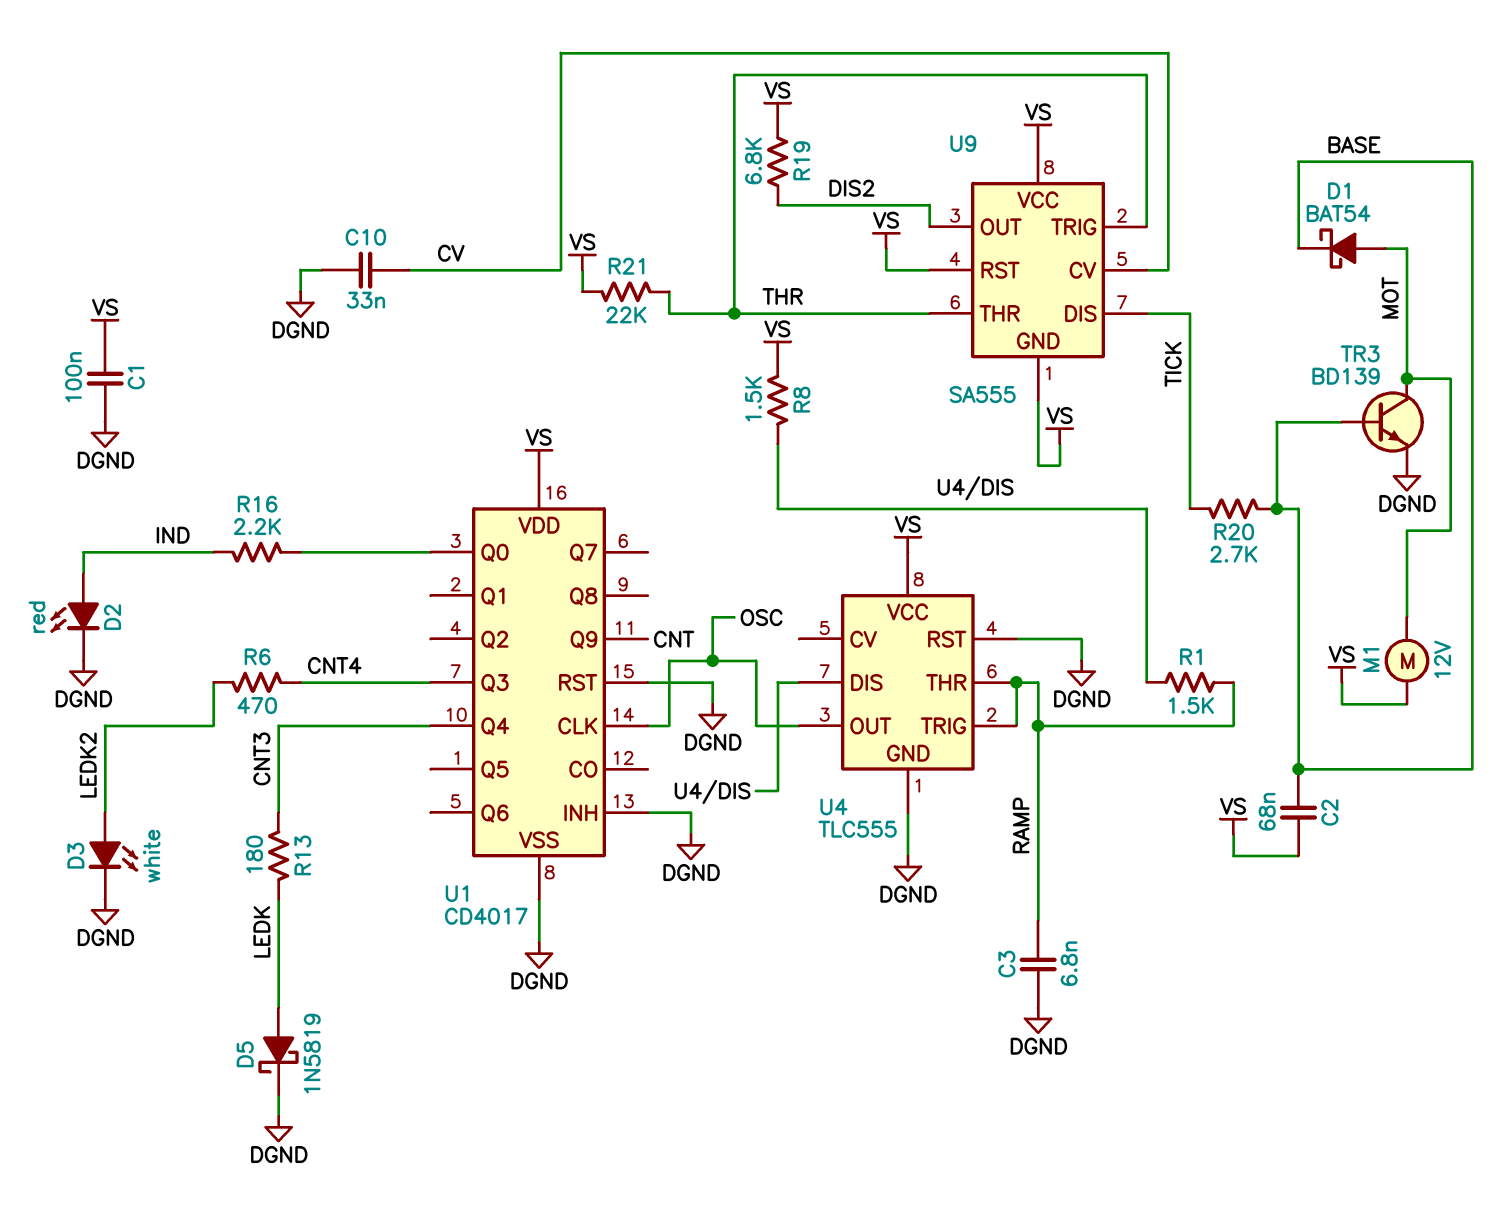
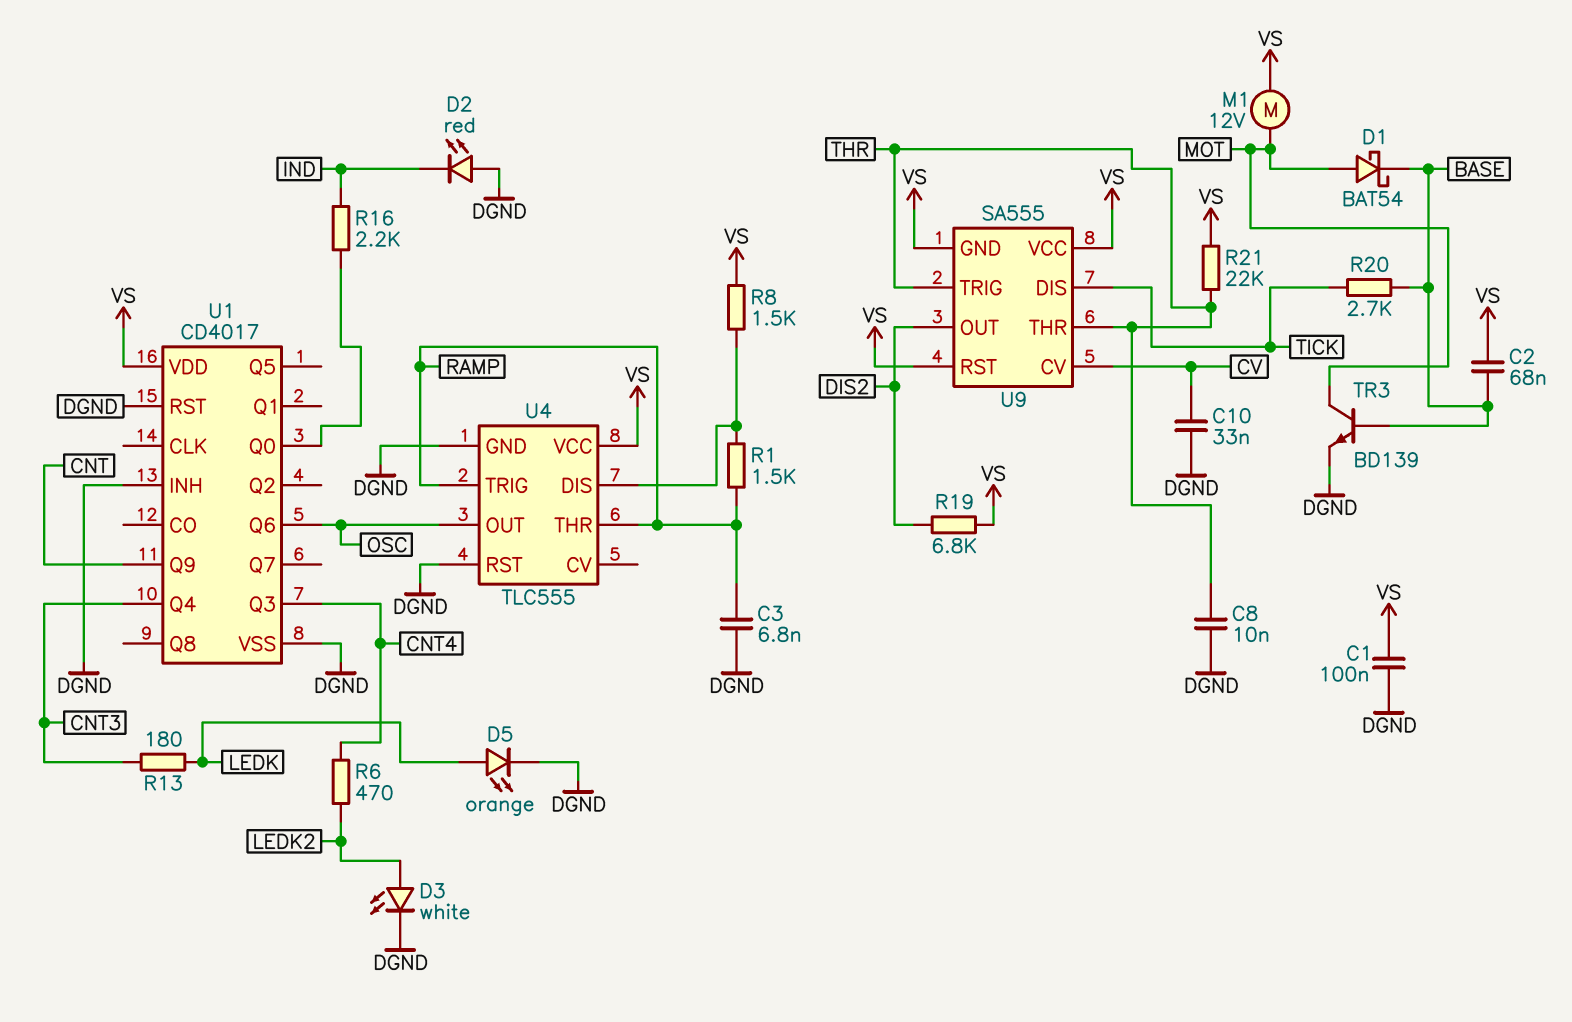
C8: none -> 10nF (DGND, THR)
D2: LED red (A IND, K DGND) -> LED red (A DGND, K IND)
D5: schottky 1N5819 (A LEDK, K DGND) -> LED orange (A LEDK, K DGND)
U1 pin CLK: OSC -> none
U1 pin Q6: none -> OSC

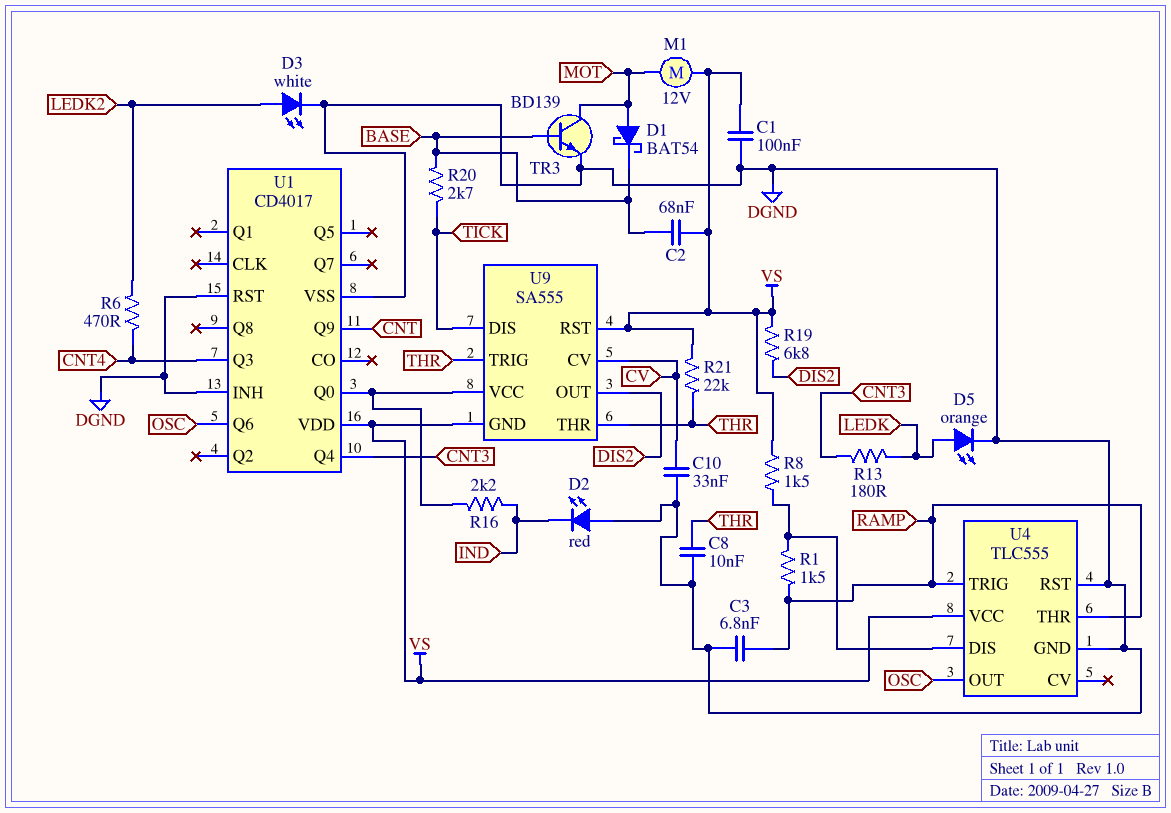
U9 pin VCC: VS -> U1/Q0

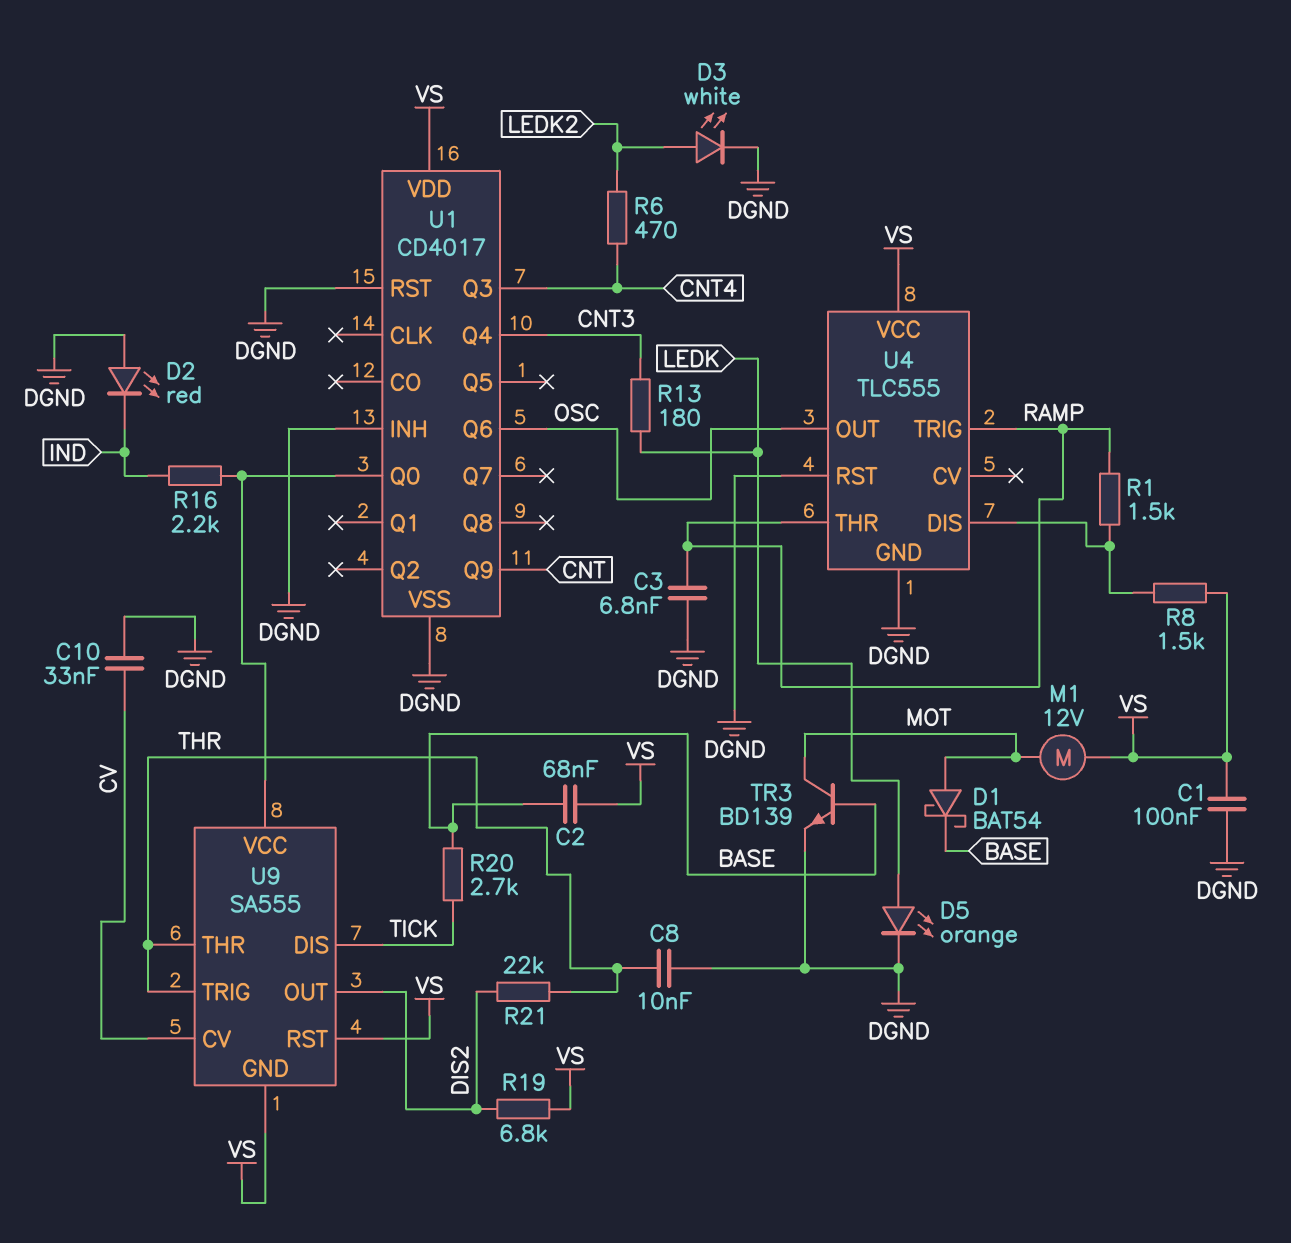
R21: 22k (THR, VS) -> 22k (DIS2, THR)

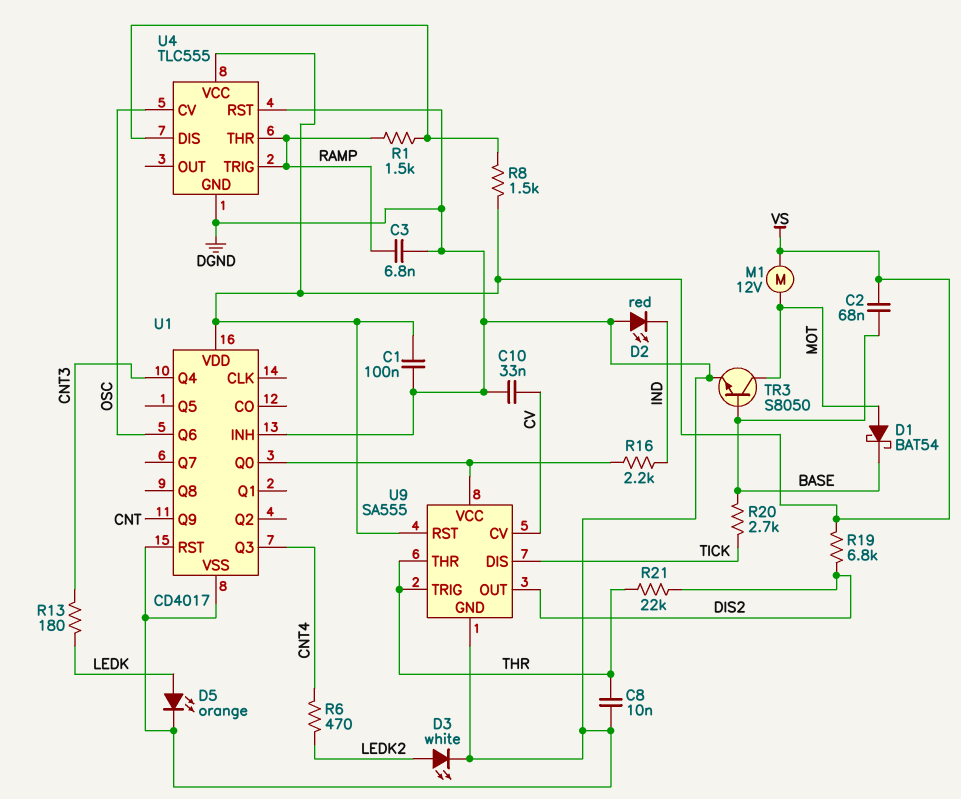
TR3: NPN BD139 (B BASE, C MOT, E DGND) -> NPN S8050 (B BASE, C MOT, E DGND)
U4 pin CV: none -> OSC
U4 pin OUT: OSC -> none
U9 pin GND: VS -> DGND

